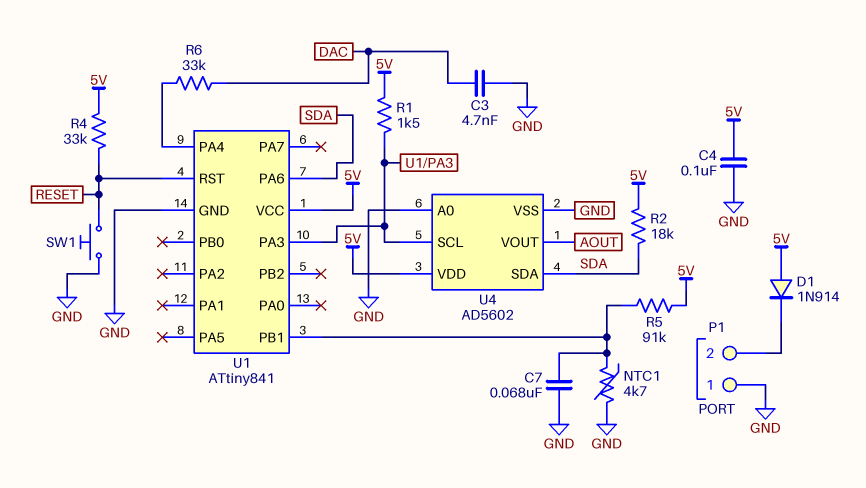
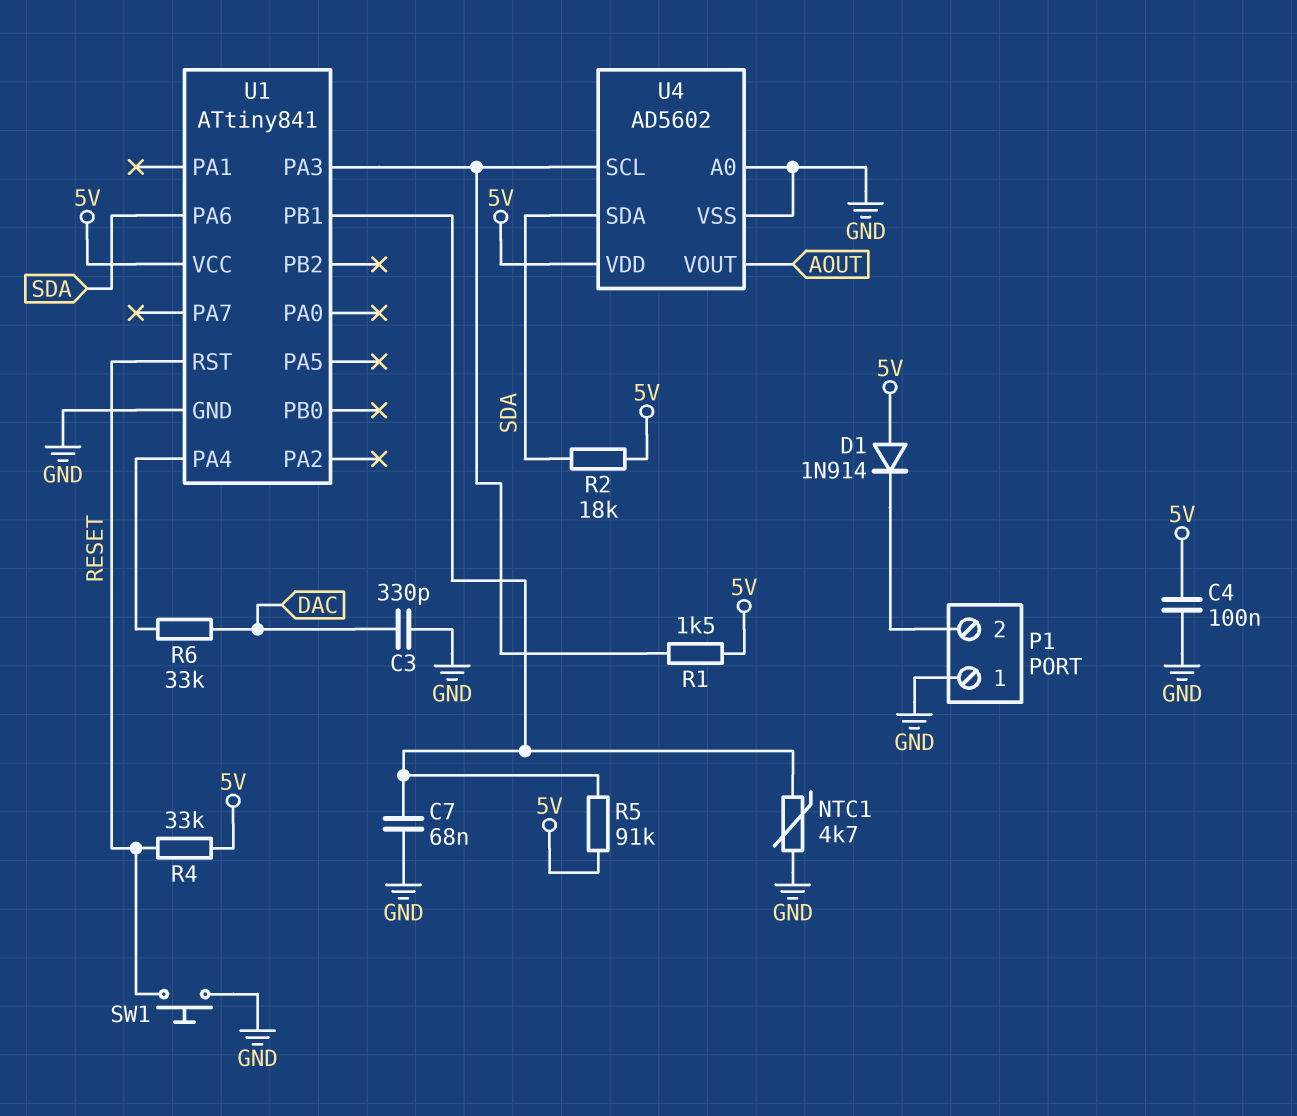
C3: 4.7nF (DAC, GND) -> 330pF (DAC, GND)

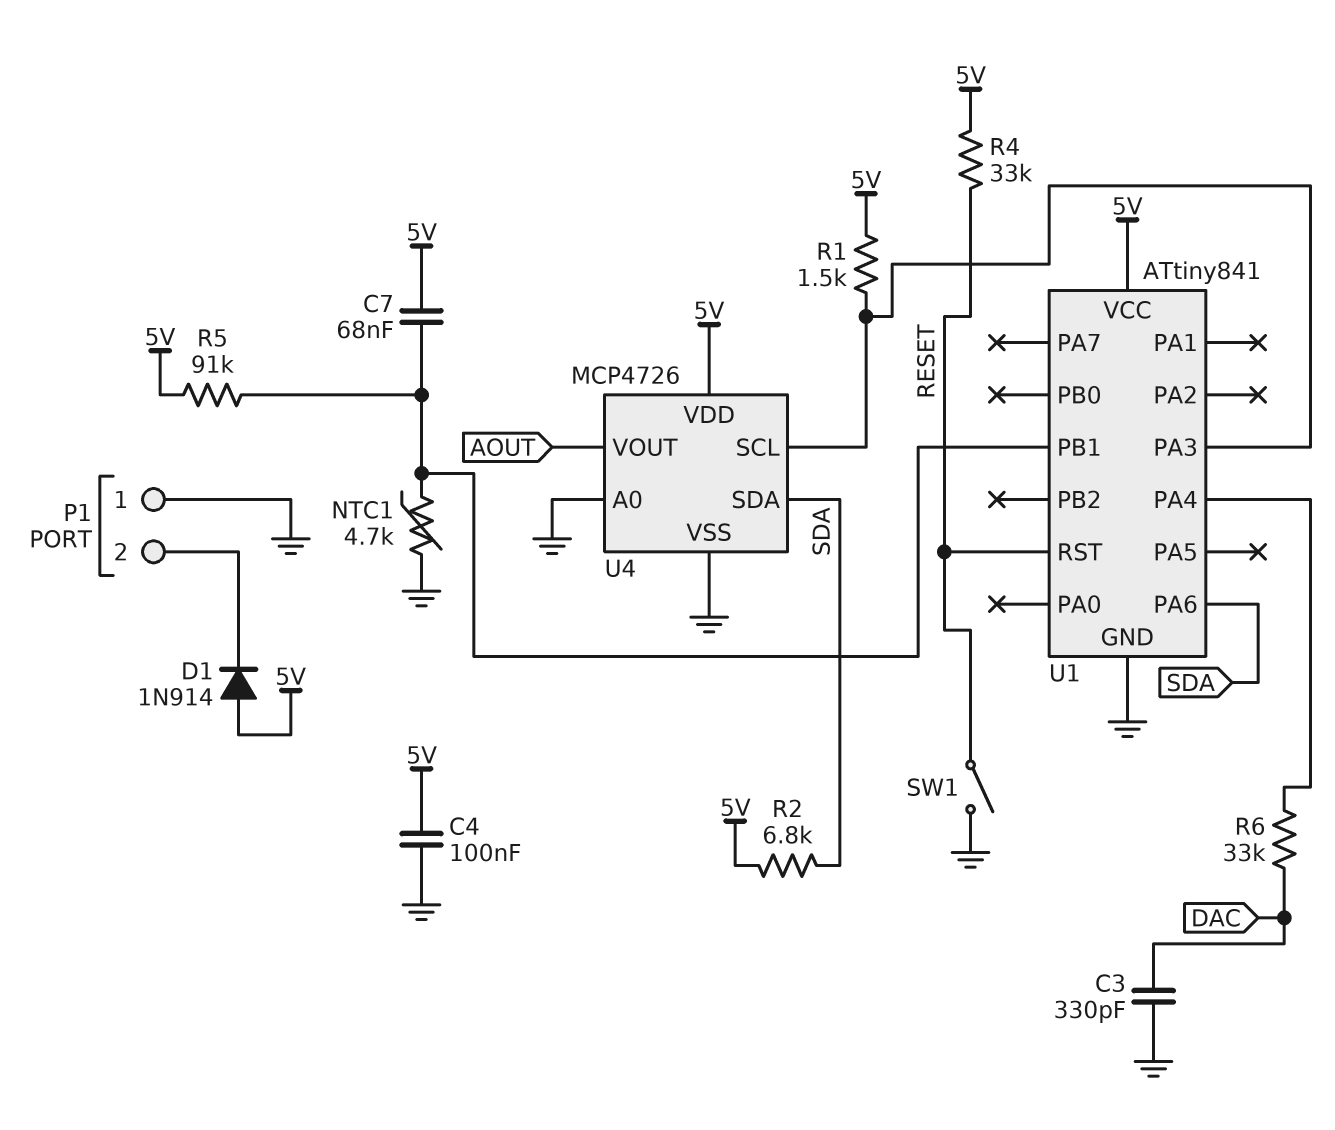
C7: 68nF (GND, U1/PB1) -> 68nF (5V, U1/PB1)
R2: 18k (5V, SDA) -> 6.8k (5V, SDA)
SW1: button (GND, RESET) -> switch (GND, RESET)
U4: AD5602 -> MCP4726

